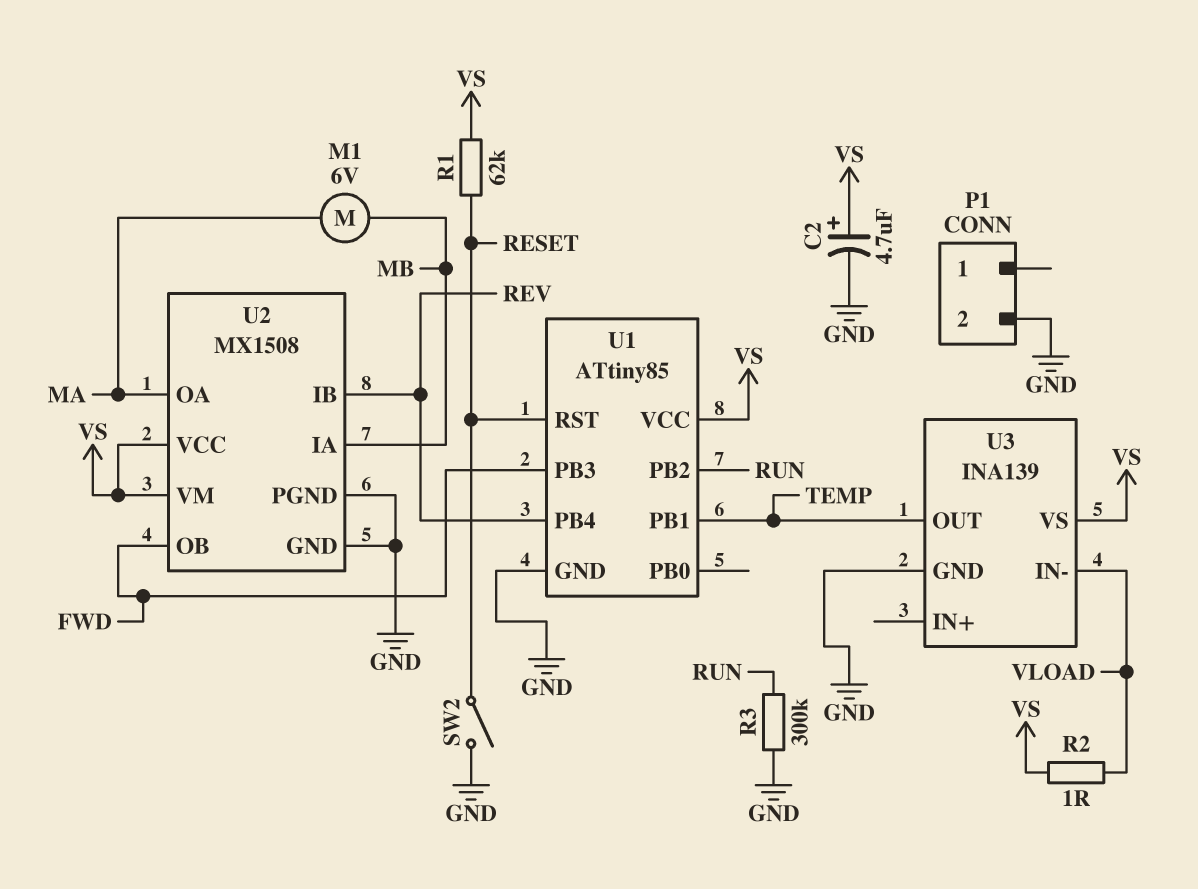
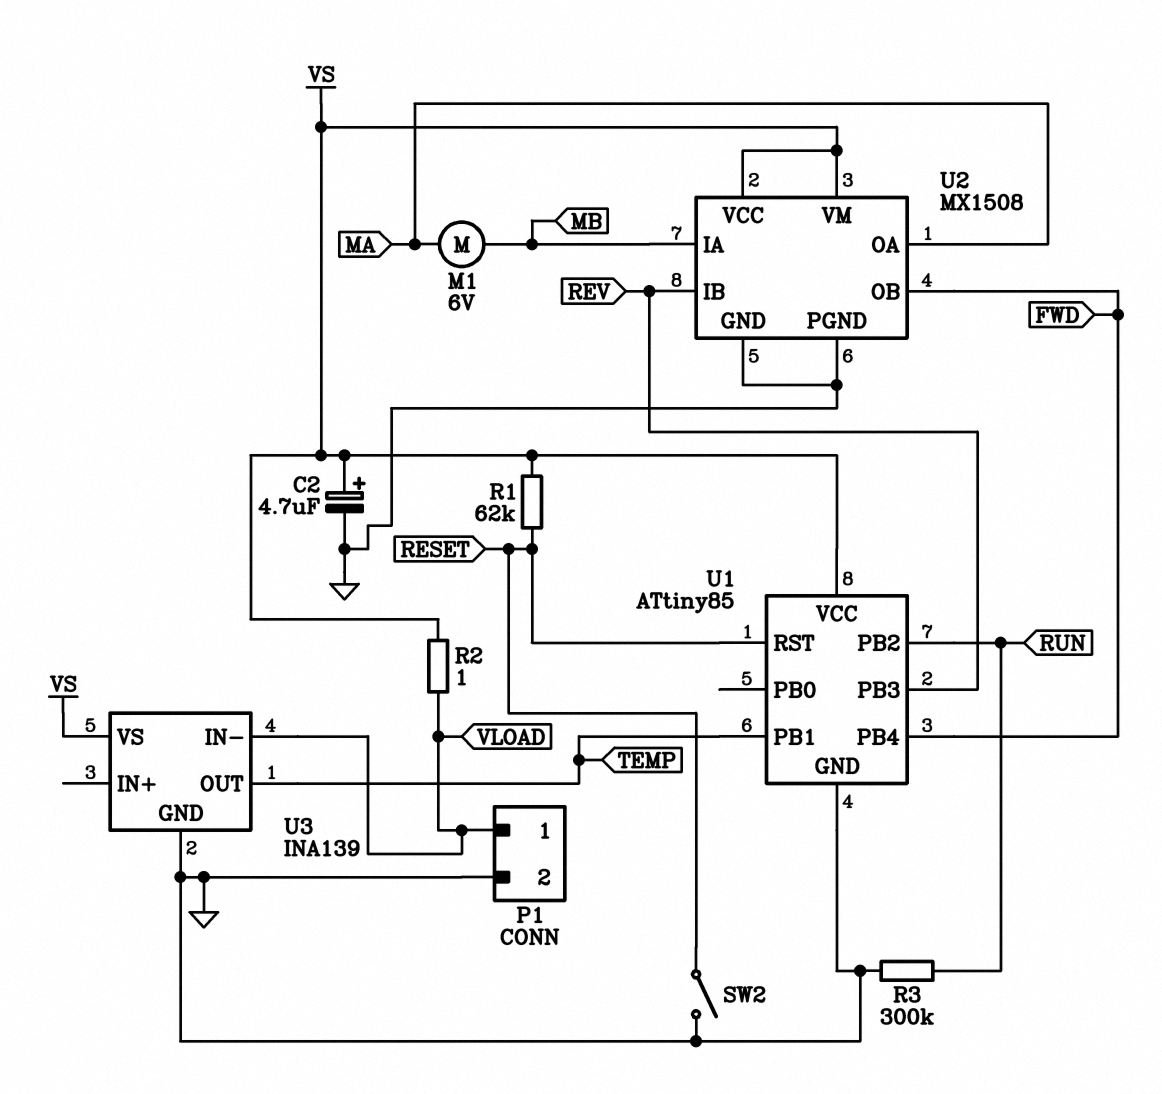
P1 pin 1: none -> VLOAD
U1 pin PB3: FWD -> REV
U1 pin PB4: REV -> FWD

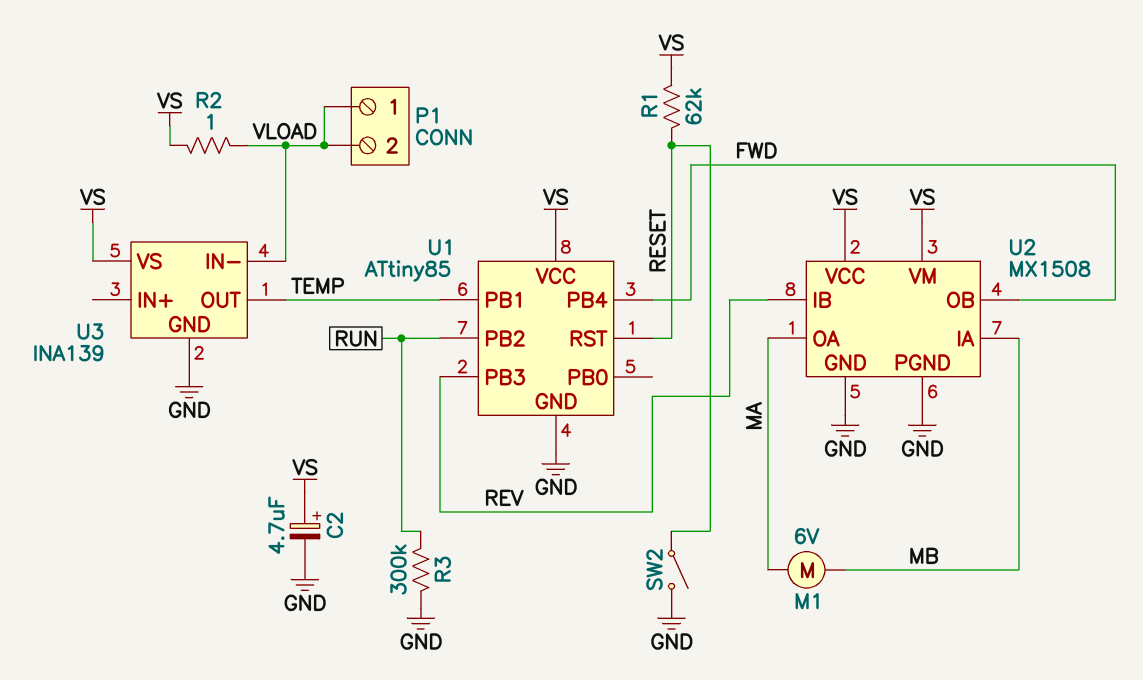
P1 pin 2: GND -> VLOAD

